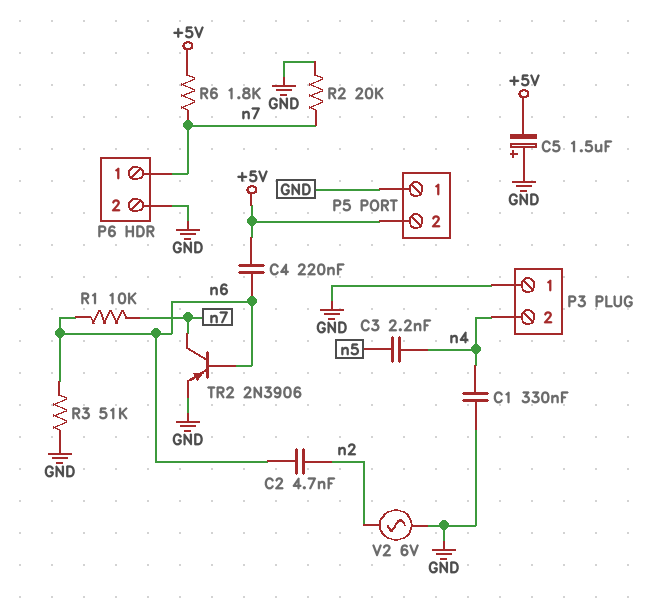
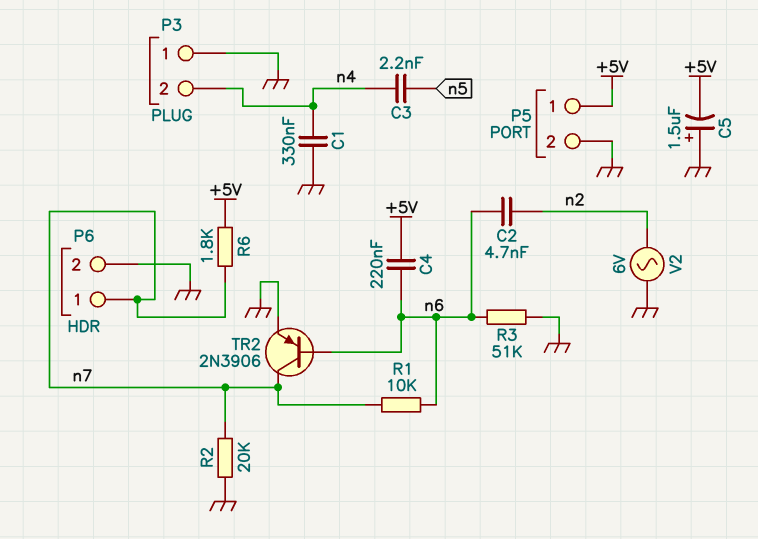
P5 pin 1: GND -> +5V
P5 pin 2: +5V -> GND

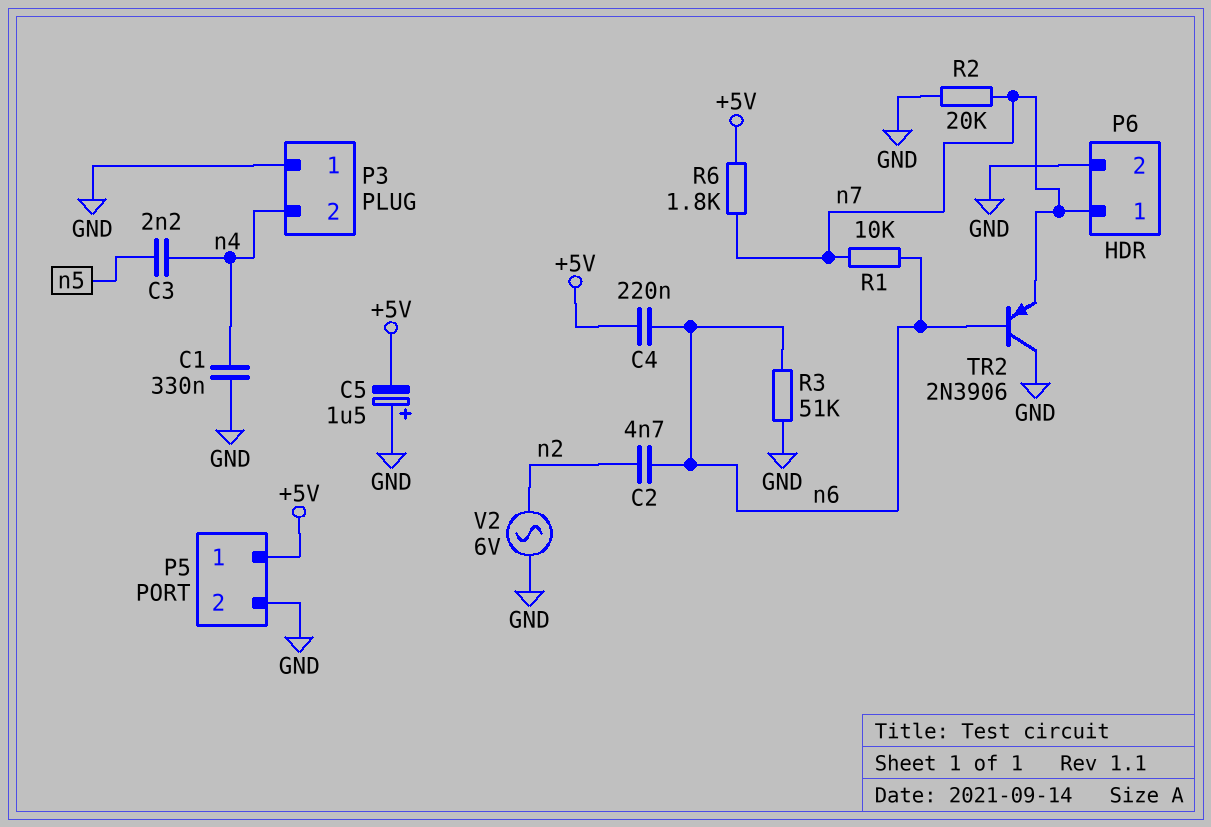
TR2: PNP 2N3906 (B n6, C n7, E GND) -> PNP 2N3906 (B n6, C GND, E n7)

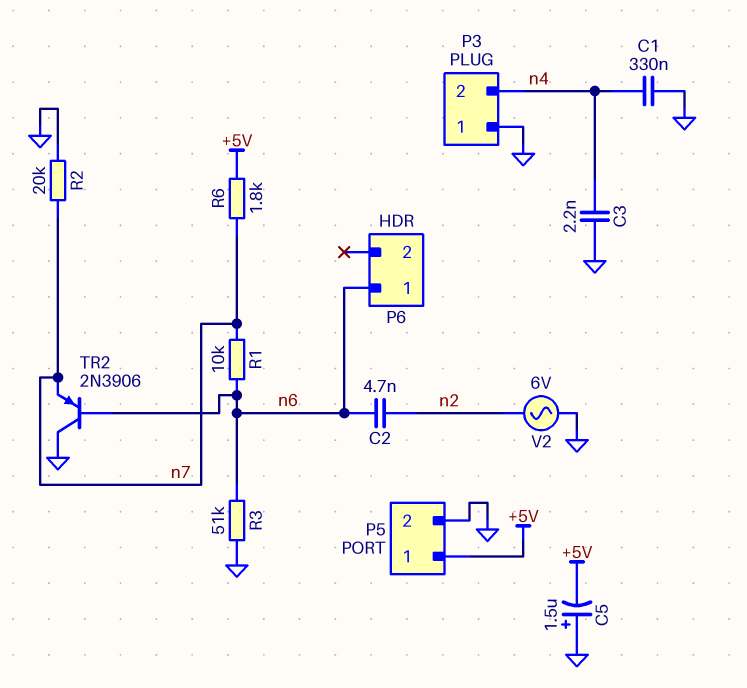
C3: 2.2nF (n4, n5) -> 2.2nF (GND, n4)
C4: 220nF (+5V, n6) -> none
P6 pin 1: n7 -> n6
P6 pin 2: GND -> none

